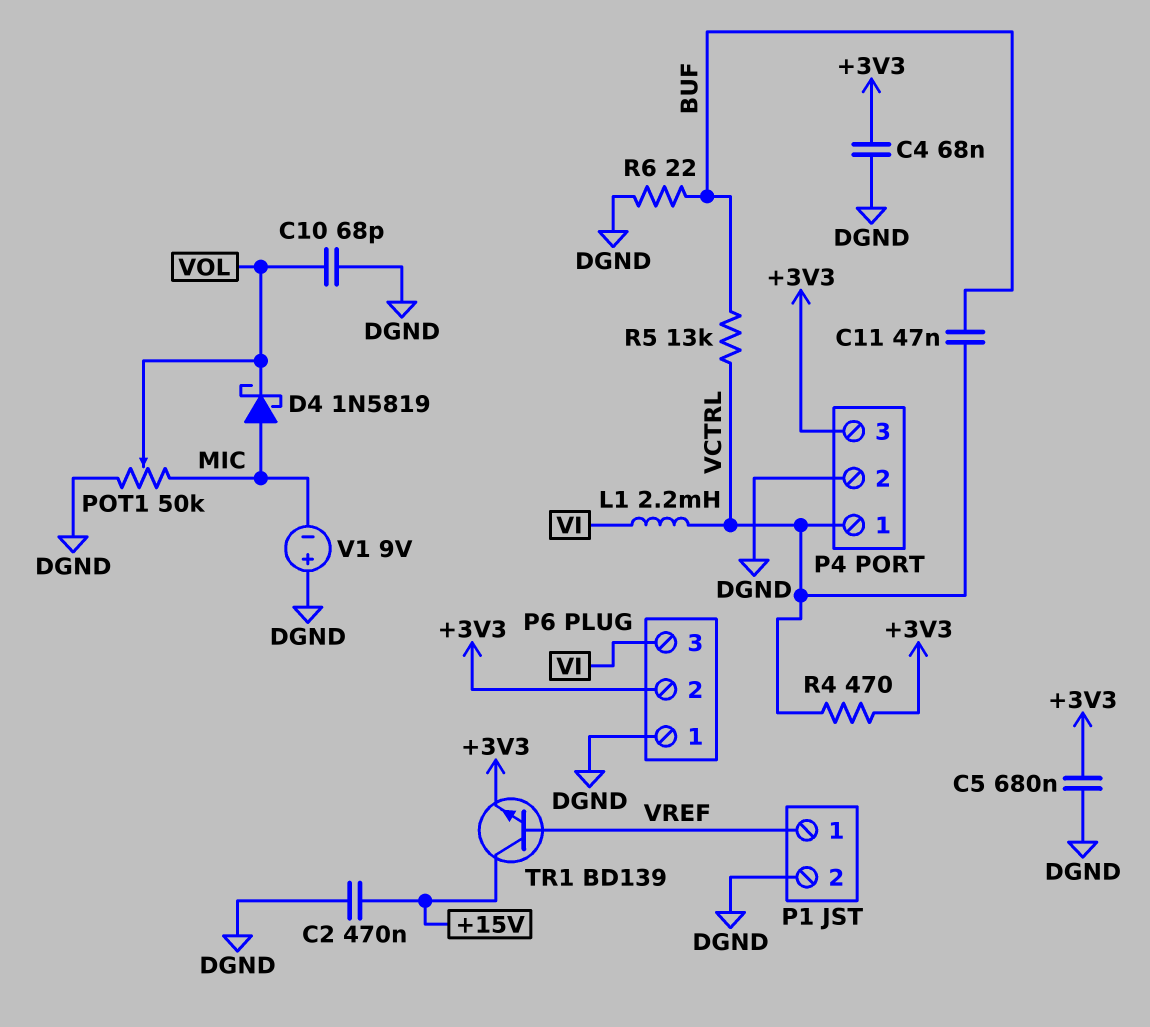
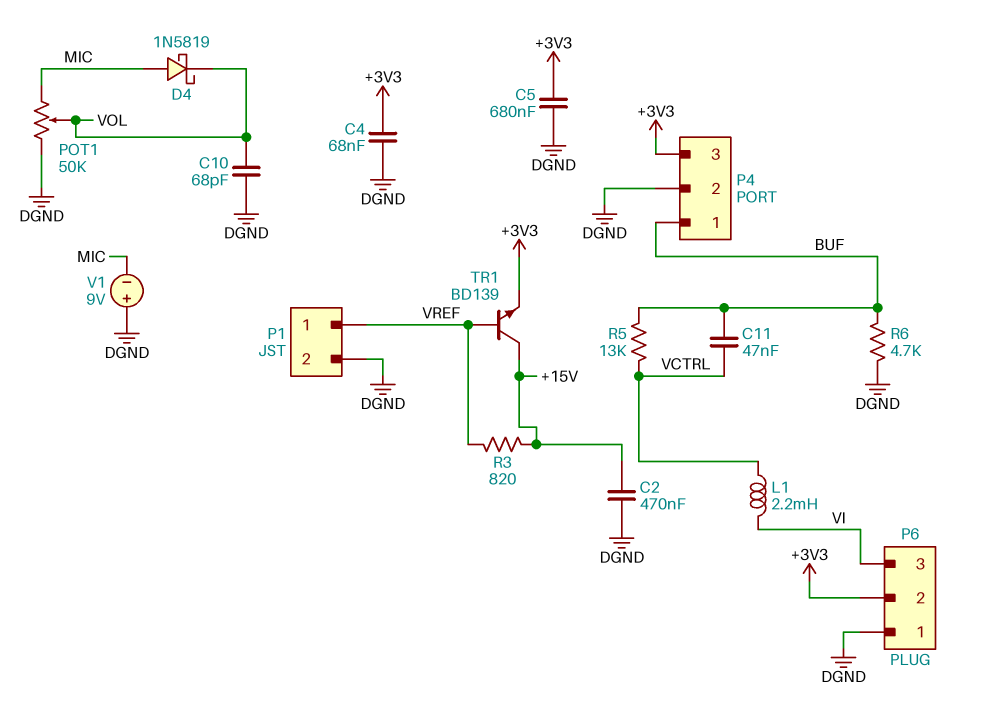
P4 pin 1: VCTRL -> BUF
R3: none -> 820 (+15V, VREF)
R4: 470 (+3V3, VCTRL) -> none
R6: 22 (BUF, DGND) -> 4.7k (BUF, DGND)

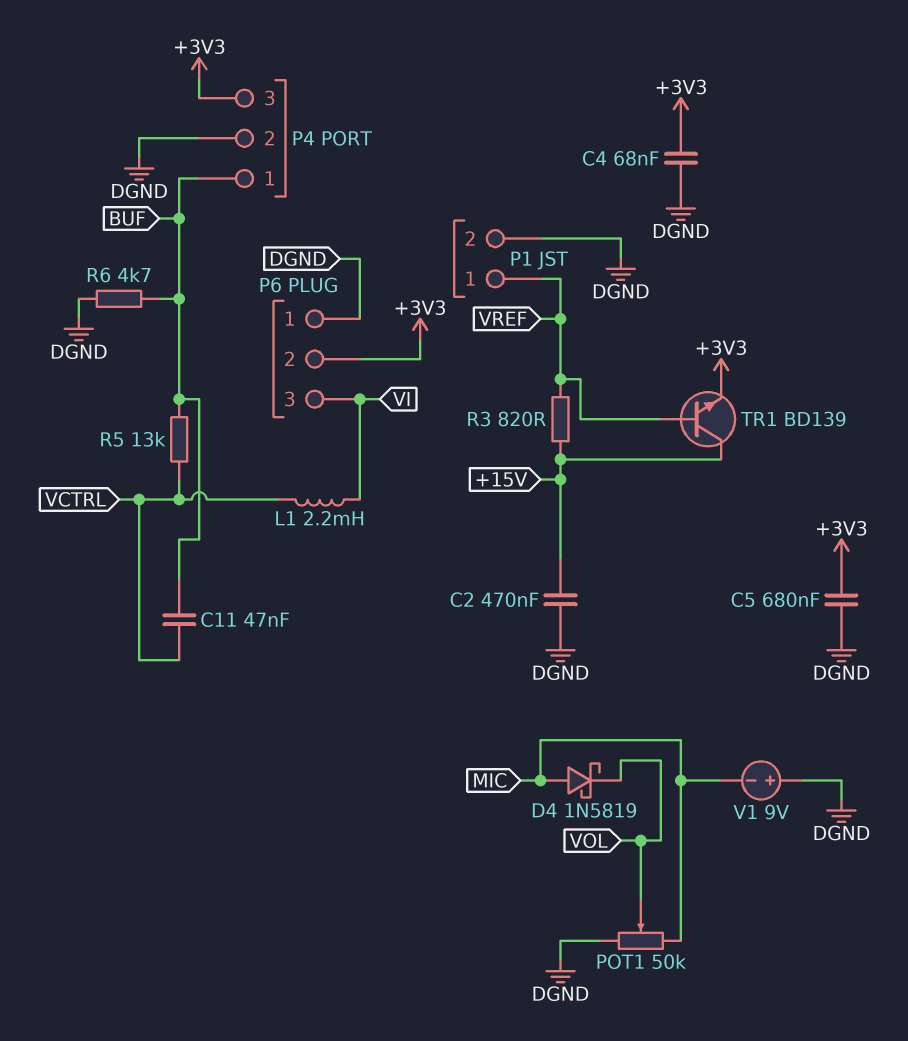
C10: 68pF (DGND, VOL) -> none

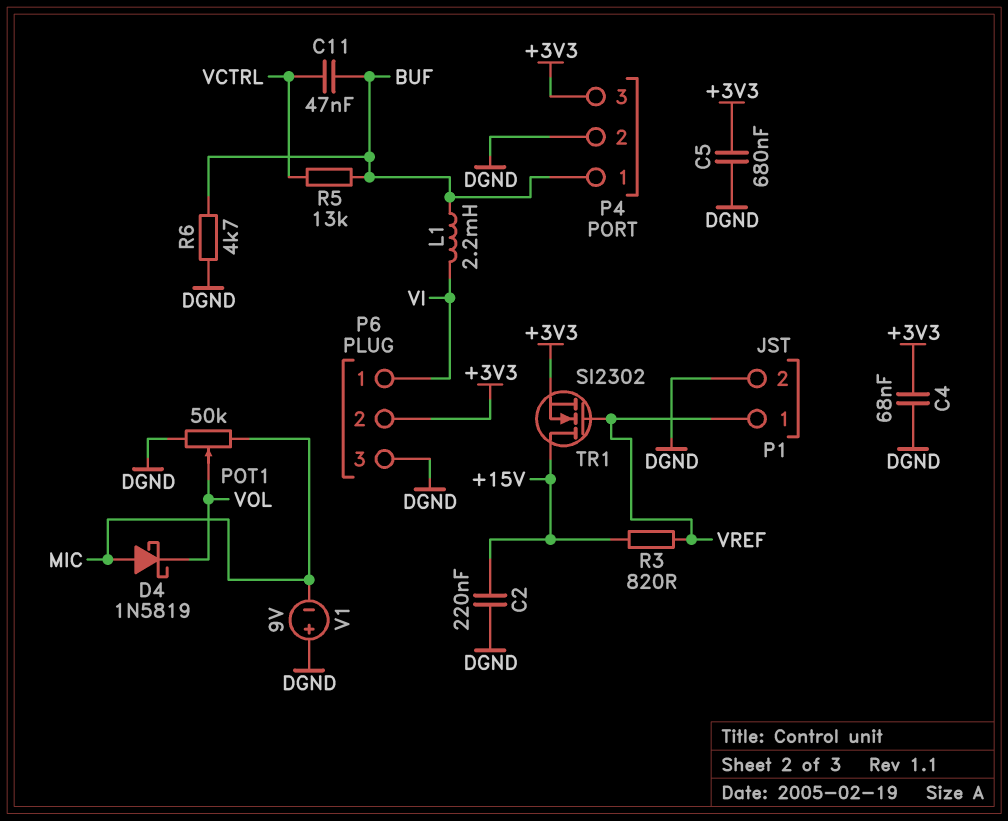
C2: 470nF (+15V, DGND) -> 220nF (+15V, DGND)
L1: 2.2mH (VCTRL, VI) -> 2.2mH (BUF, VI)
P6 pin 1: DGND -> VI
P6 pin 3: VI -> DGND
TR1: NPN BD139 (B VREF, C +15V, E +3V3) -> NMOS SI2302 (G VREF, D +15V, S +3V3)

